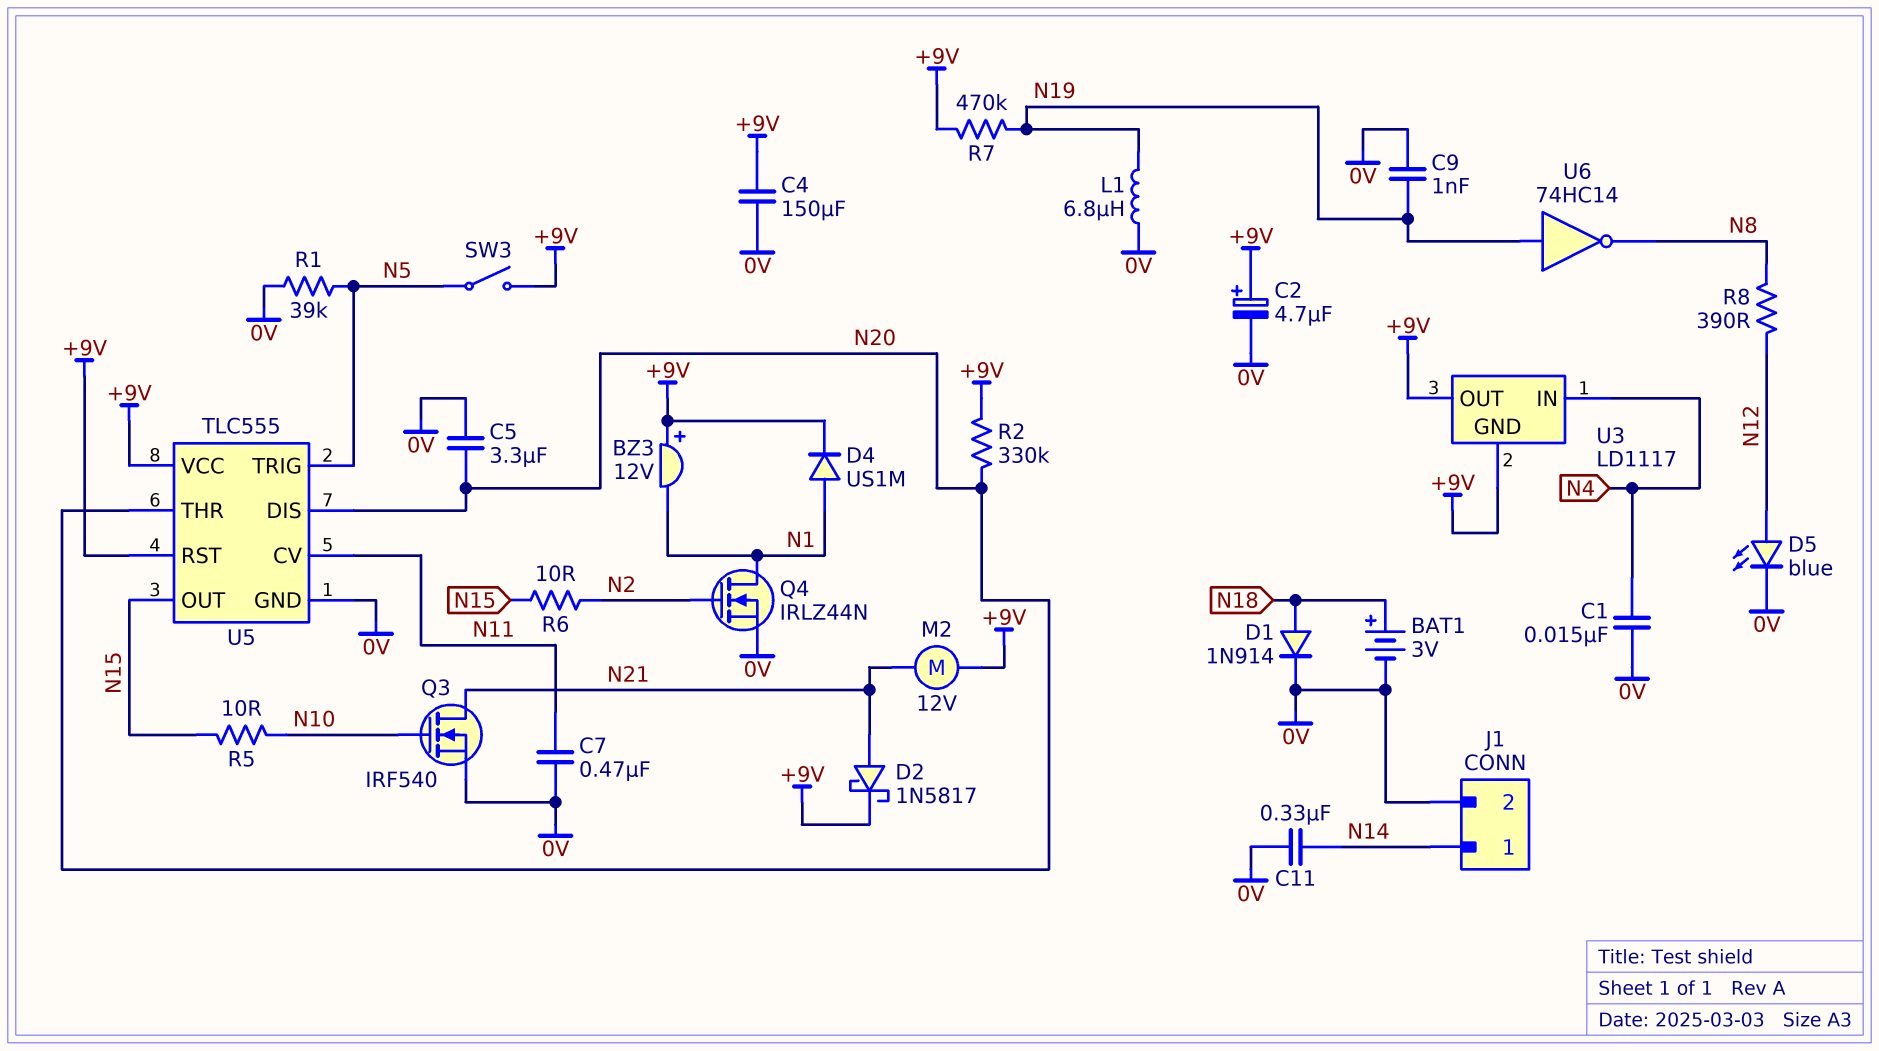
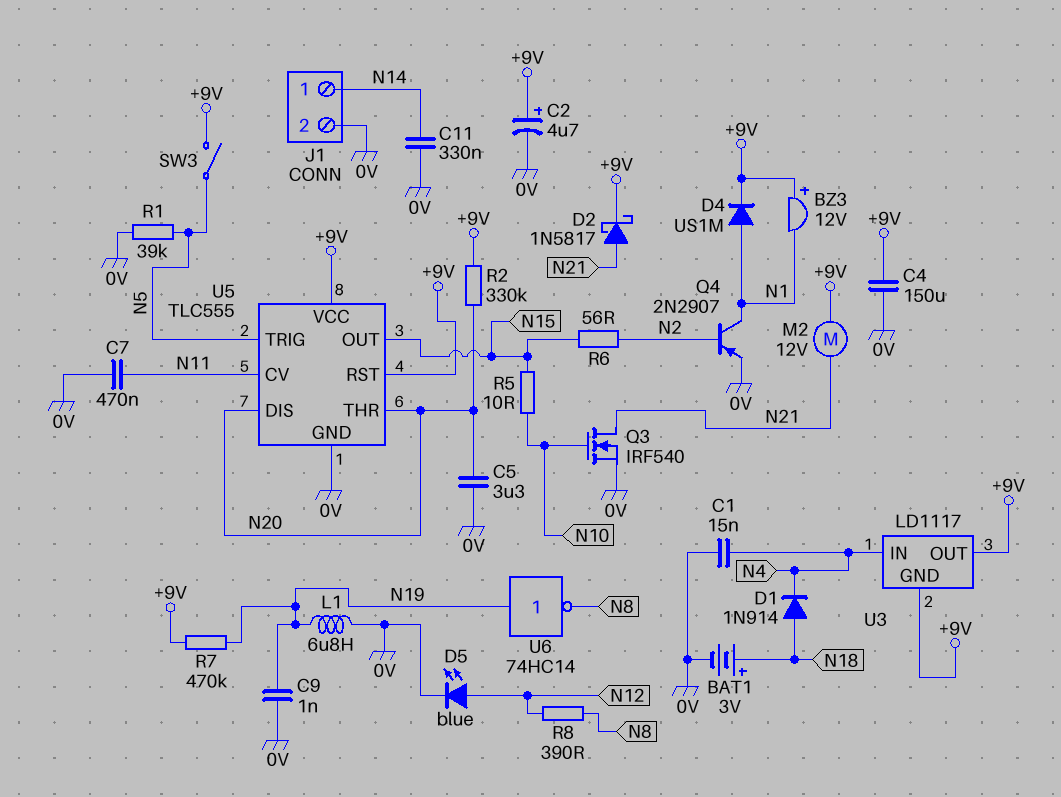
D1: diode 1N914 (A N18, K 0V) -> diode 1N914 (A N18, K N4)
Q4: NMOS IRLZ44N (G N2, D N1, S 0V) -> PNP 2N2907 (B N2, C N1, E 0V)
R6: 10 (N2, N15) -> 56 (N2, N15)

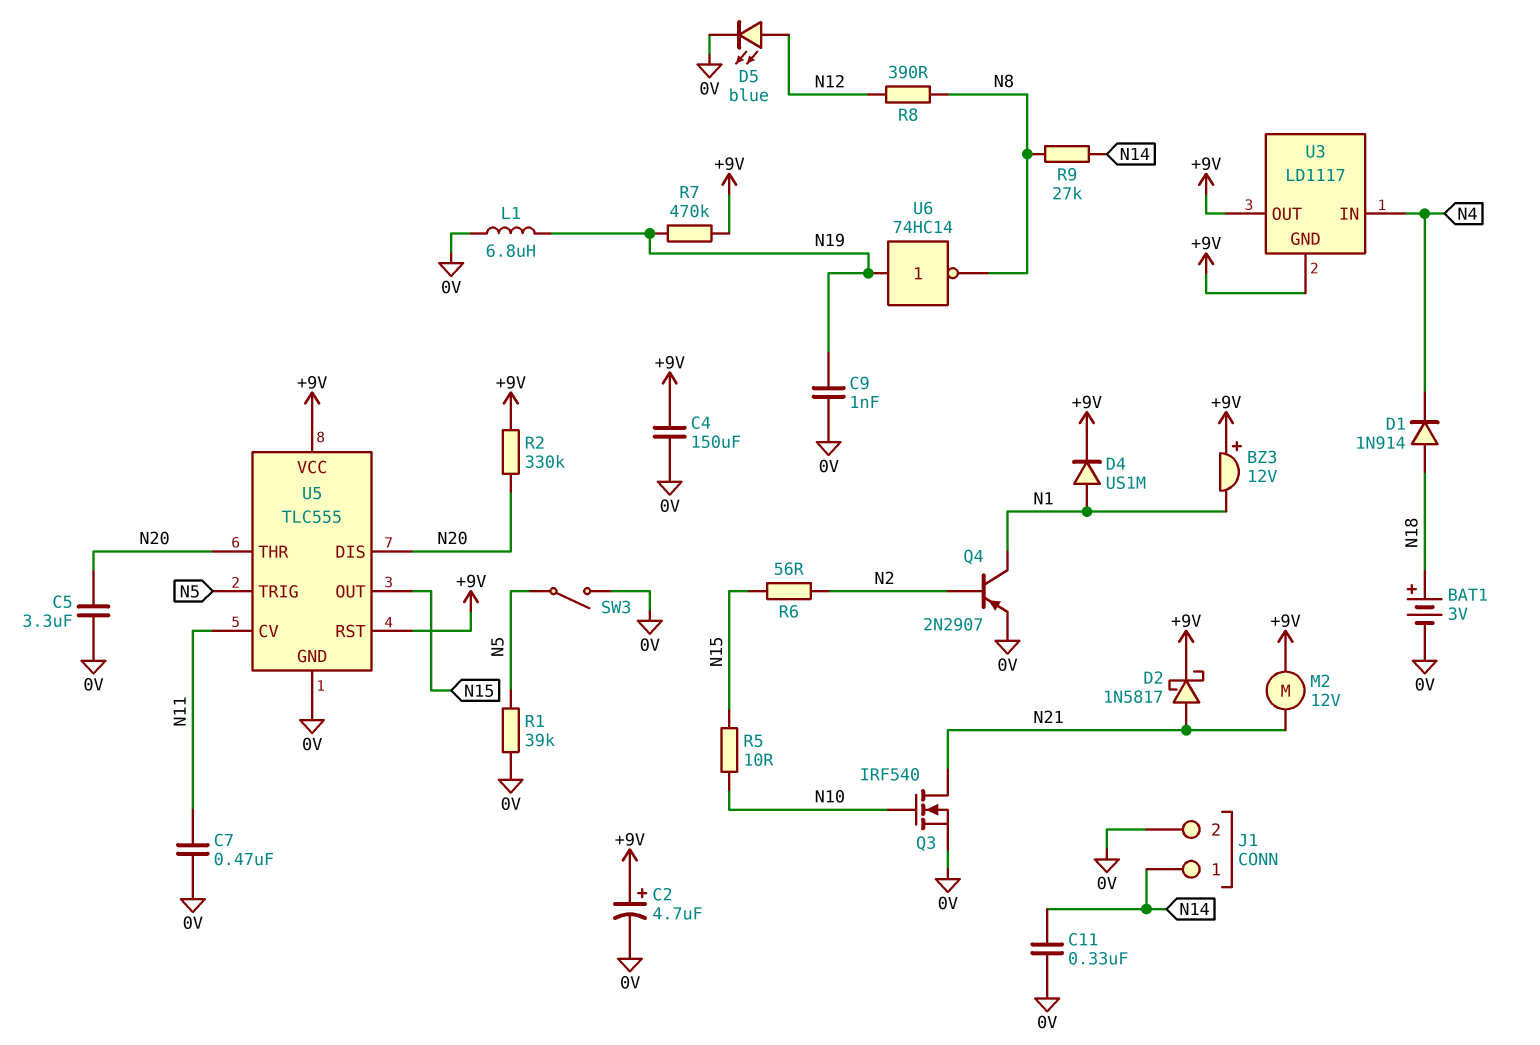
C1: 15nF (0V, N4) -> none
R9: none -> 27k (N8, N14)
SW3: switch (+9V, N5) -> switch (0V, N5)

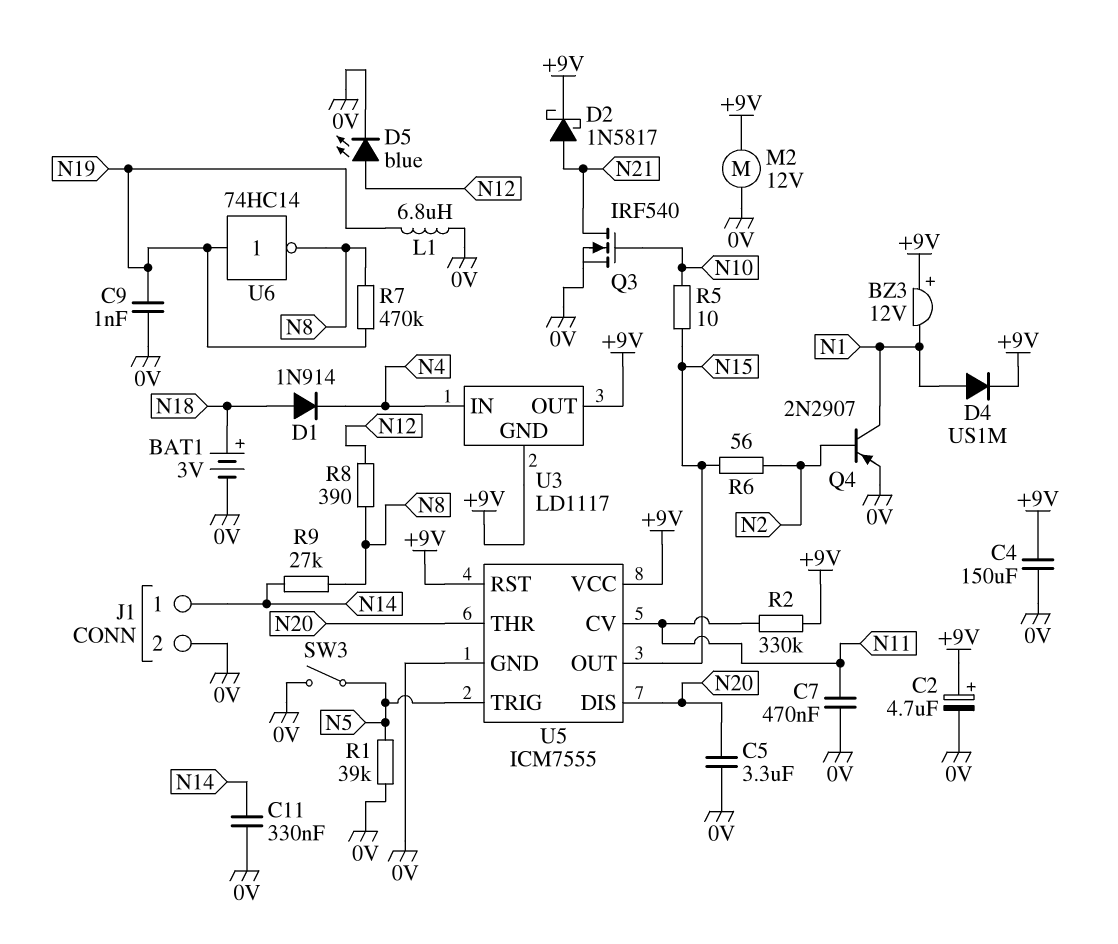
M2: motor 12V (+9V, N21) -> motor 12V (+9V, 0V)
R2: 330k (+9V, N20) -> 330k (+9V, N11)
R7: 470k (+9V, N19) -> 470k (N8, N19)
U5: TLC555 -> ICM7555

